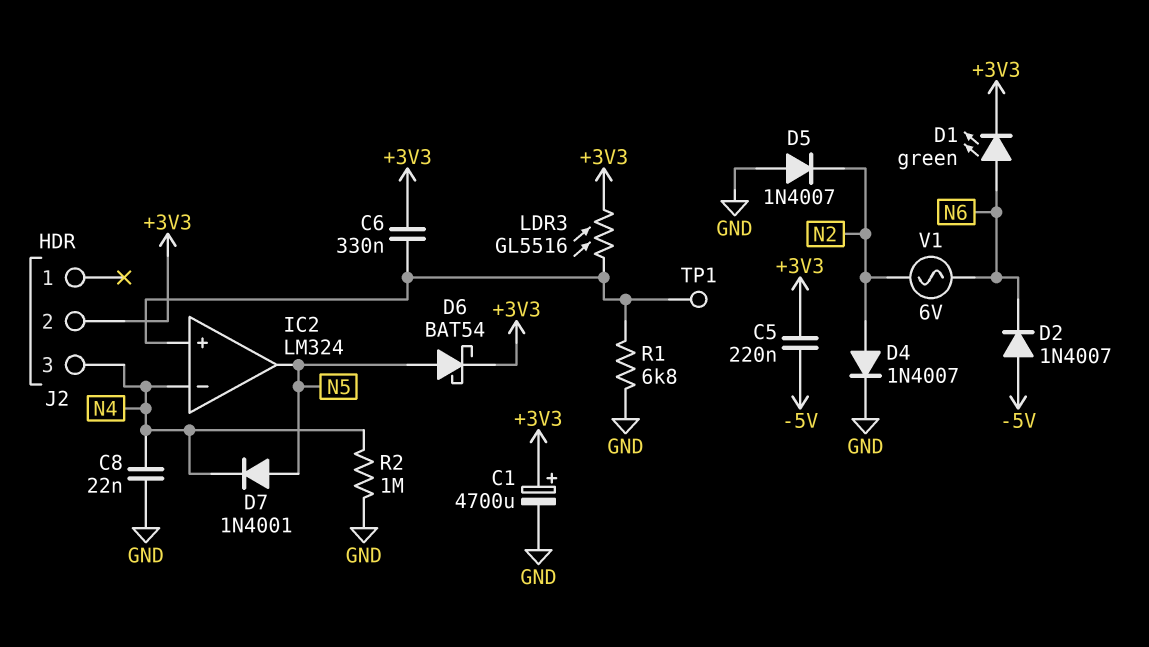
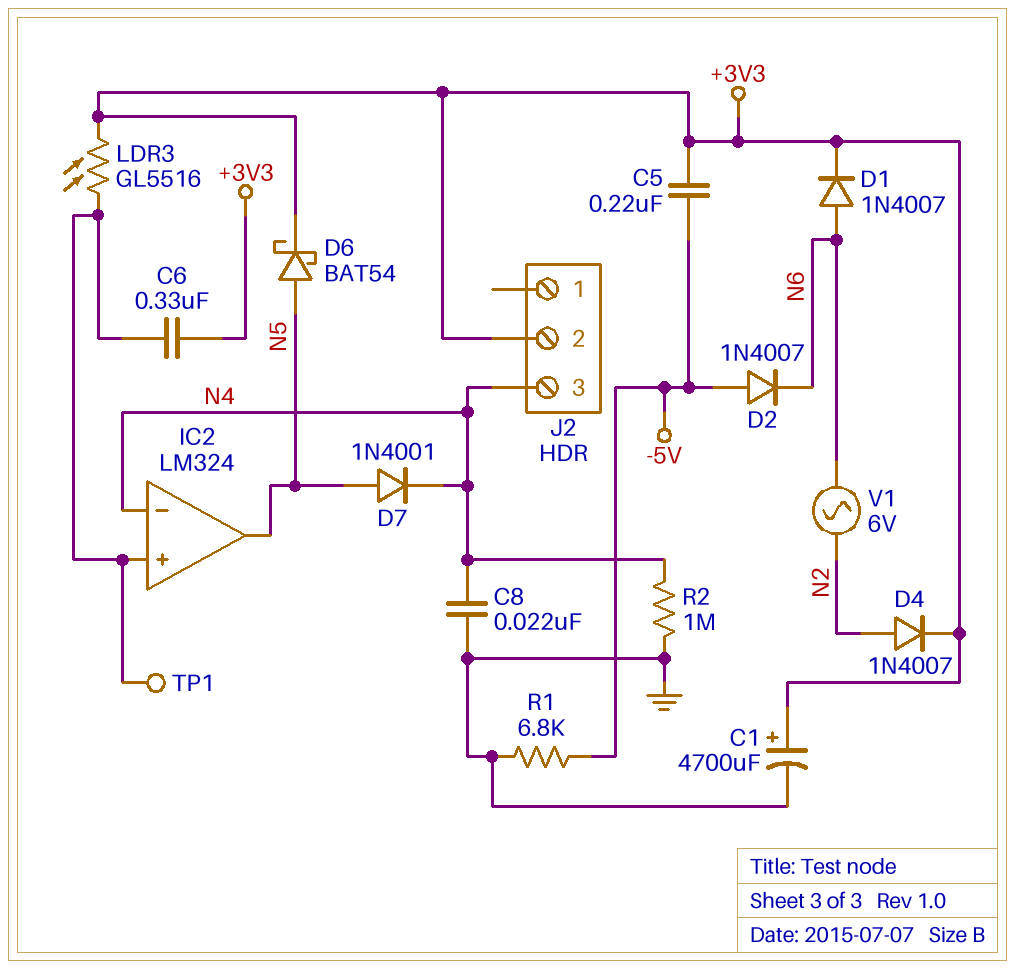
D1: LED green (A N6, K +3V3) -> diode 1N4007 (A N6, K +3V3)
D4: diode 1N4007 (A N2, K GND) -> diode 1N4007 (A N2, K +3V3)
D5: diode 1N4007 (A GND, K N2) -> none
R1: 6.8k (GND, IC2/in+) -> 6.8k (-5V, GND)

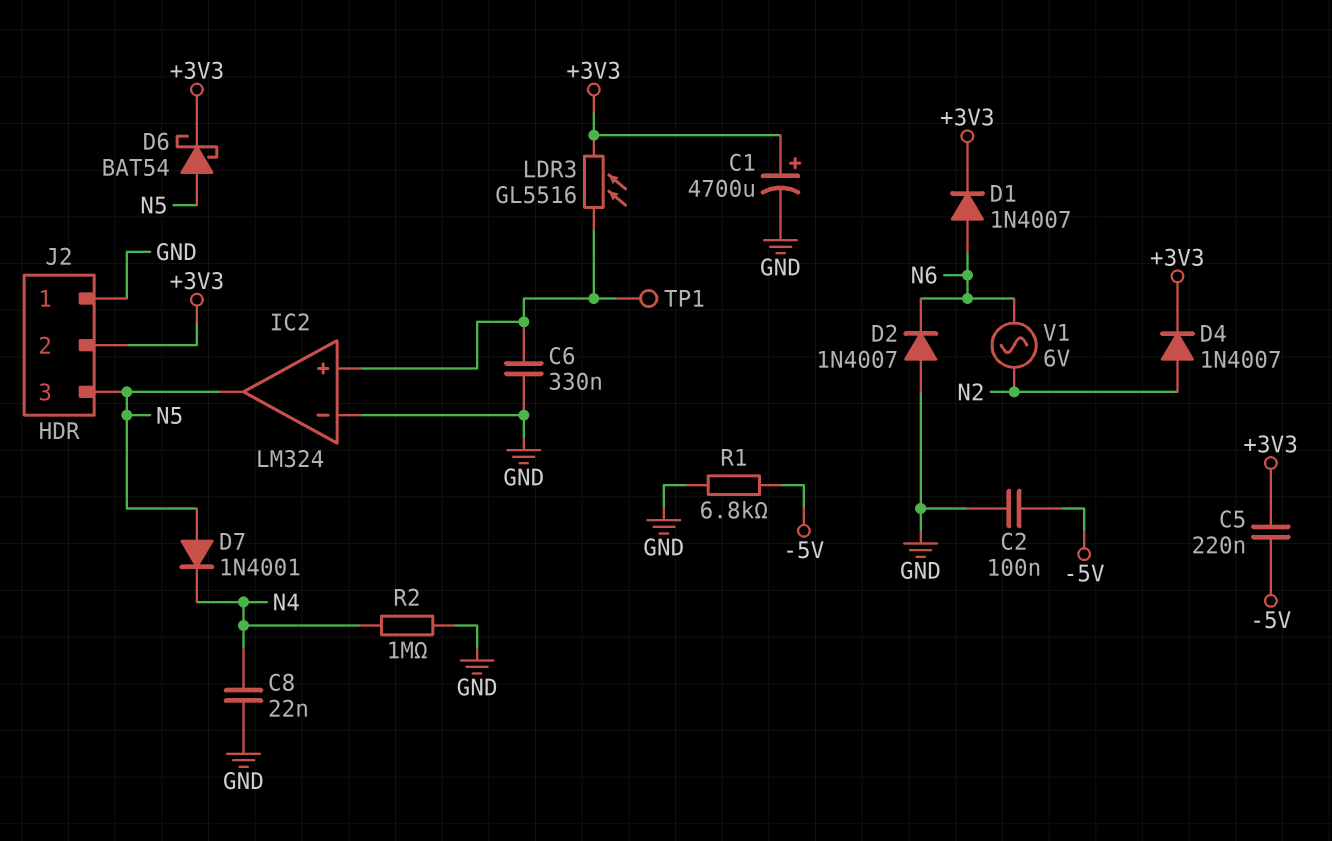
C2: none -> 100nF (-5V, GND)
C6: 330nF (+3V3, IC2/in+) -> 330nF (GND, IC2/in+)
D2: diode 1N4007 (A -5V, K N6) -> diode 1N4007 (A GND, K N6)
IC2 pin in-: N4 -> GND
J2 pin 1: none -> GND
J2 pin 3: N4 -> N5

